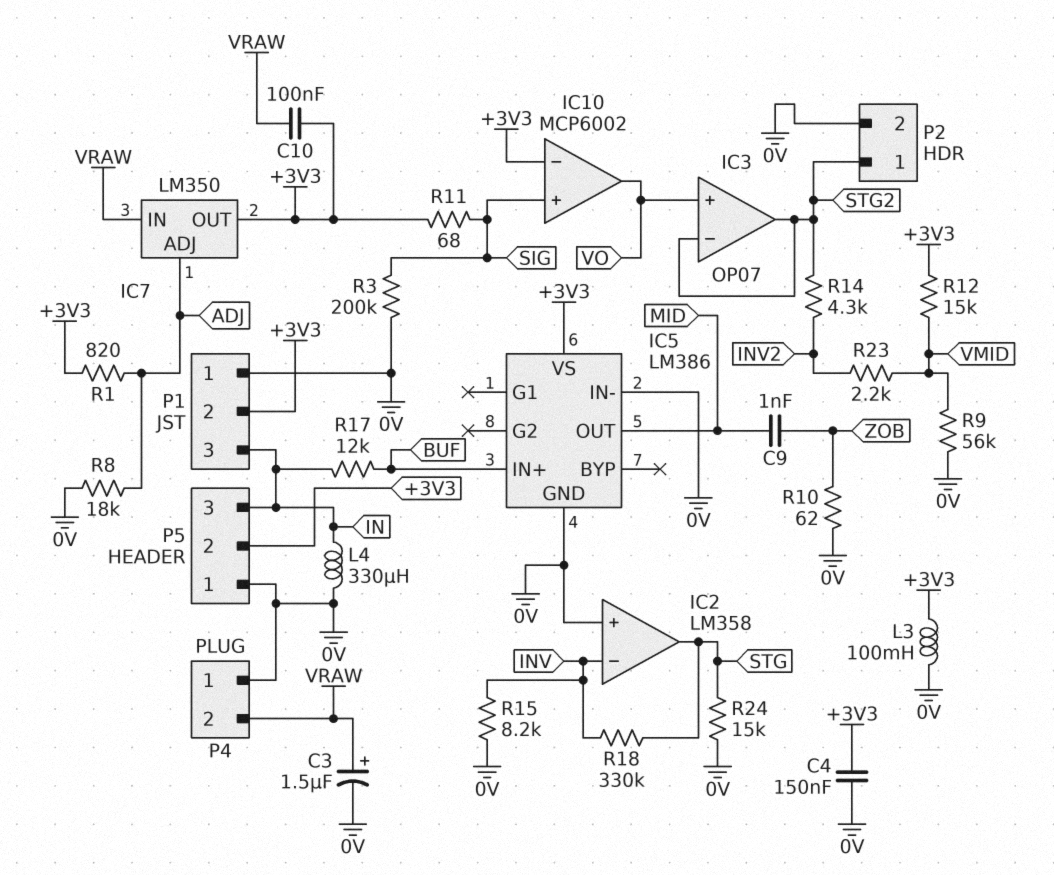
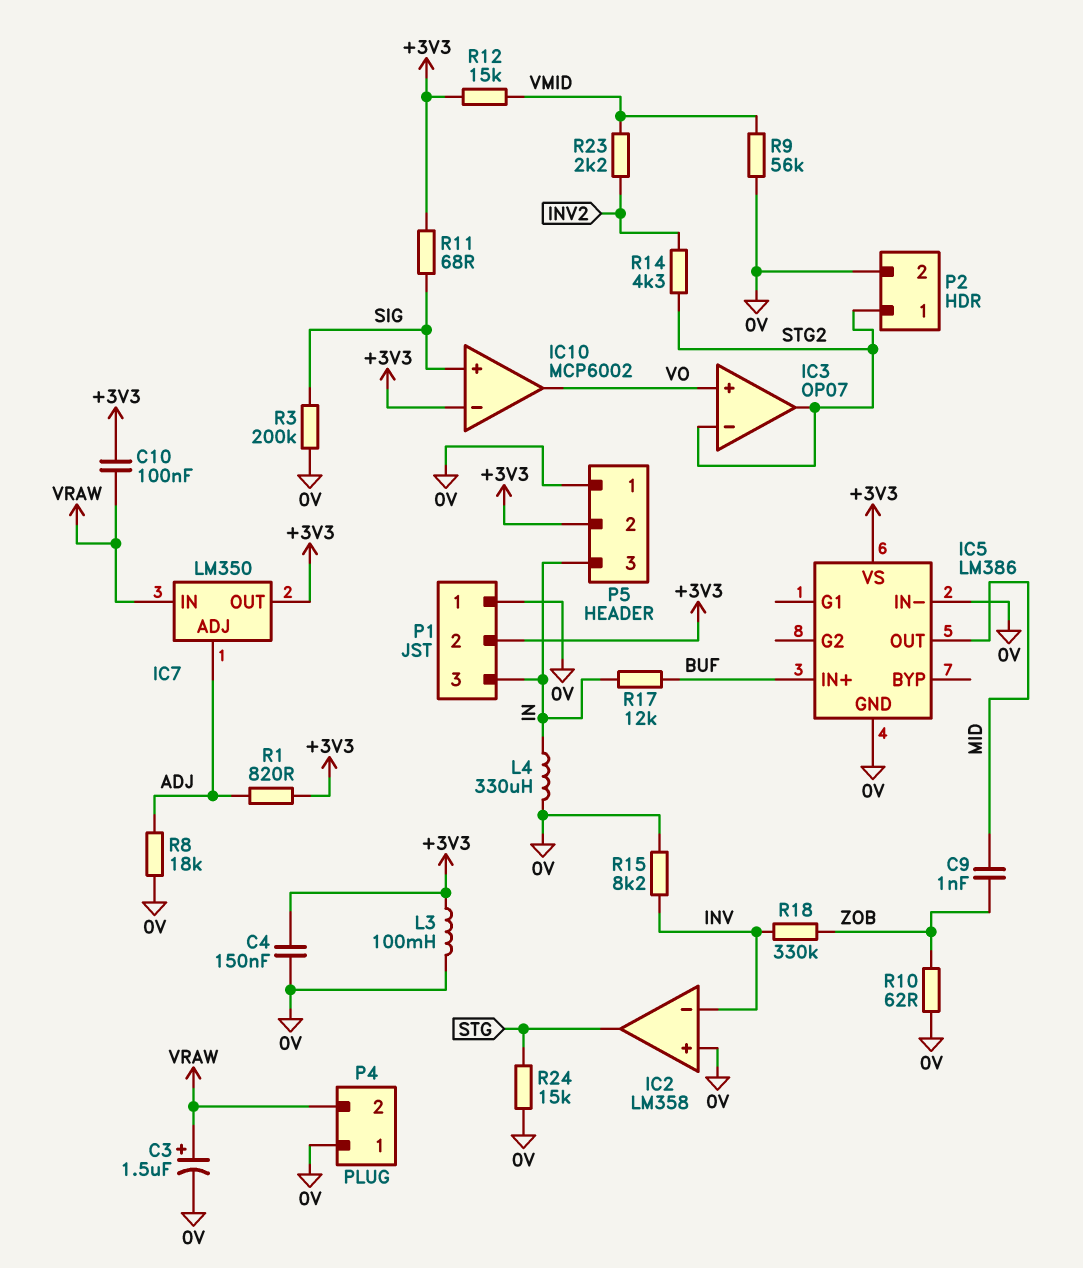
R18: 330k (INV, STG) -> 330k (INV, ZOB)

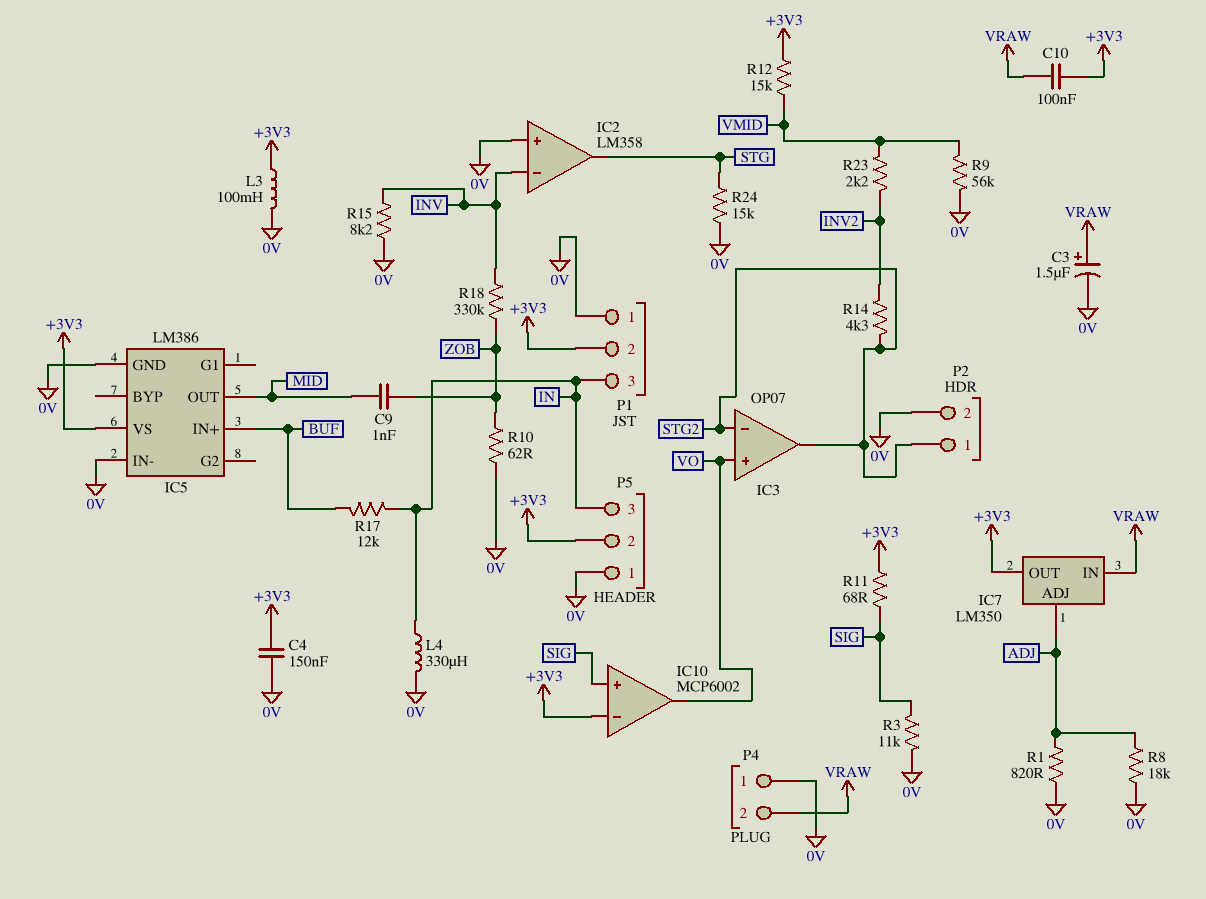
R1: 820 (+3V3, ADJ) -> 820 (0V, ADJ)
R3: 200k (0V, SIG) -> 11k (0V, SIG)

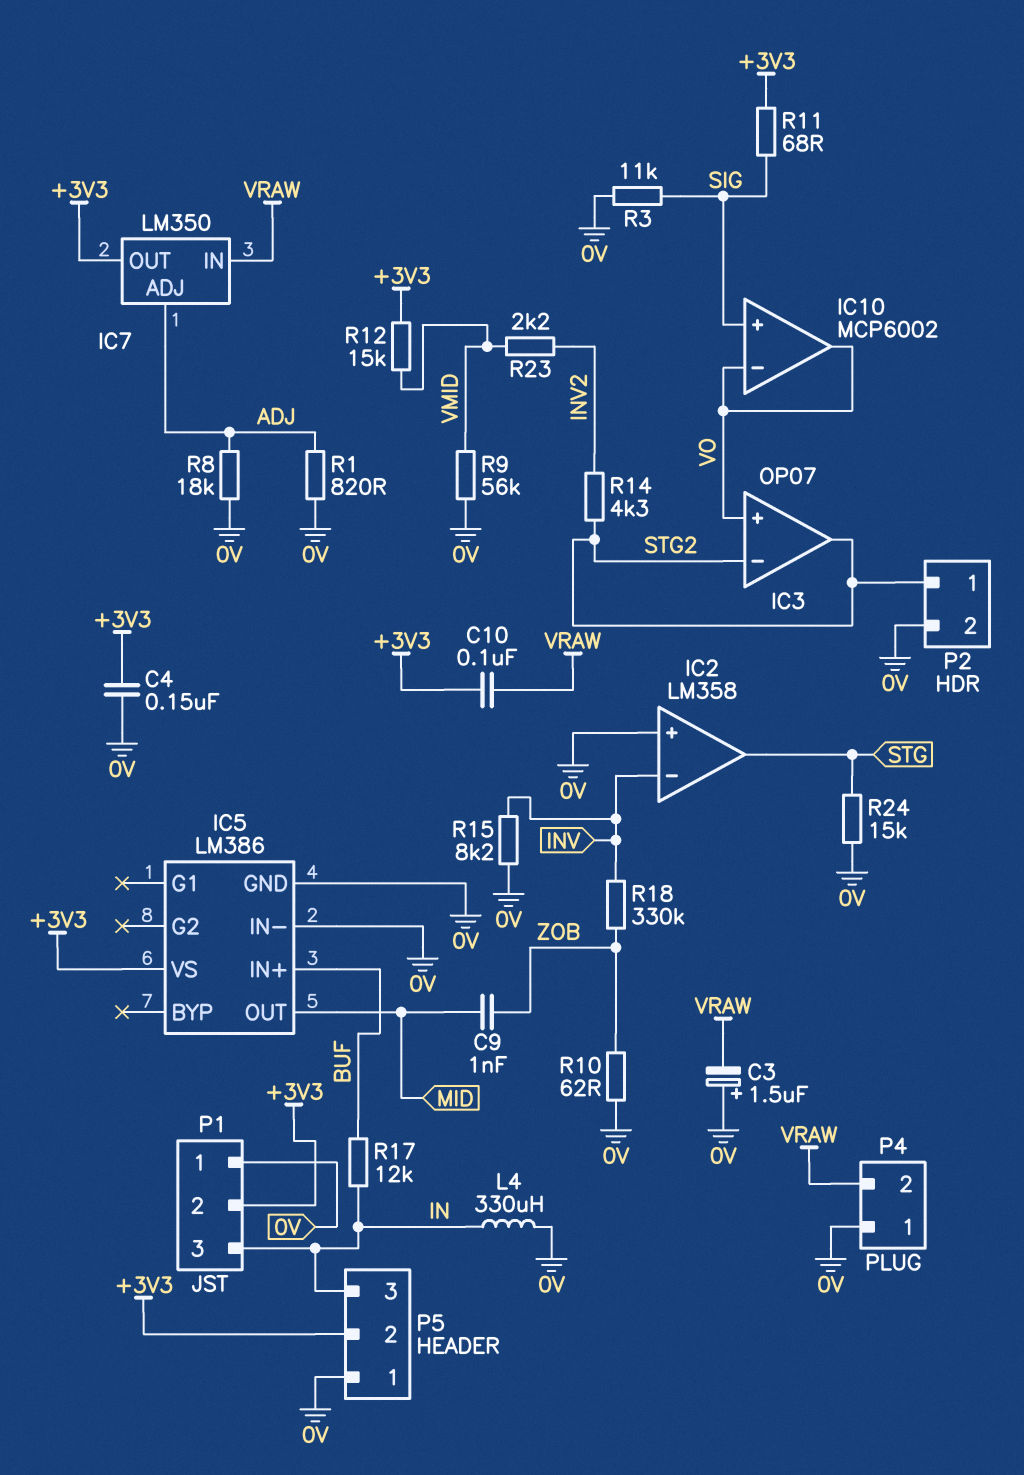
C3: 1.5uF (plus VRAW, minus 0V) -> 1.5uF (plus 0V, minus VRAW)
IC10 pin in-: +3V3 -> VO
L3: 100mH (+3V3, 0V) -> none

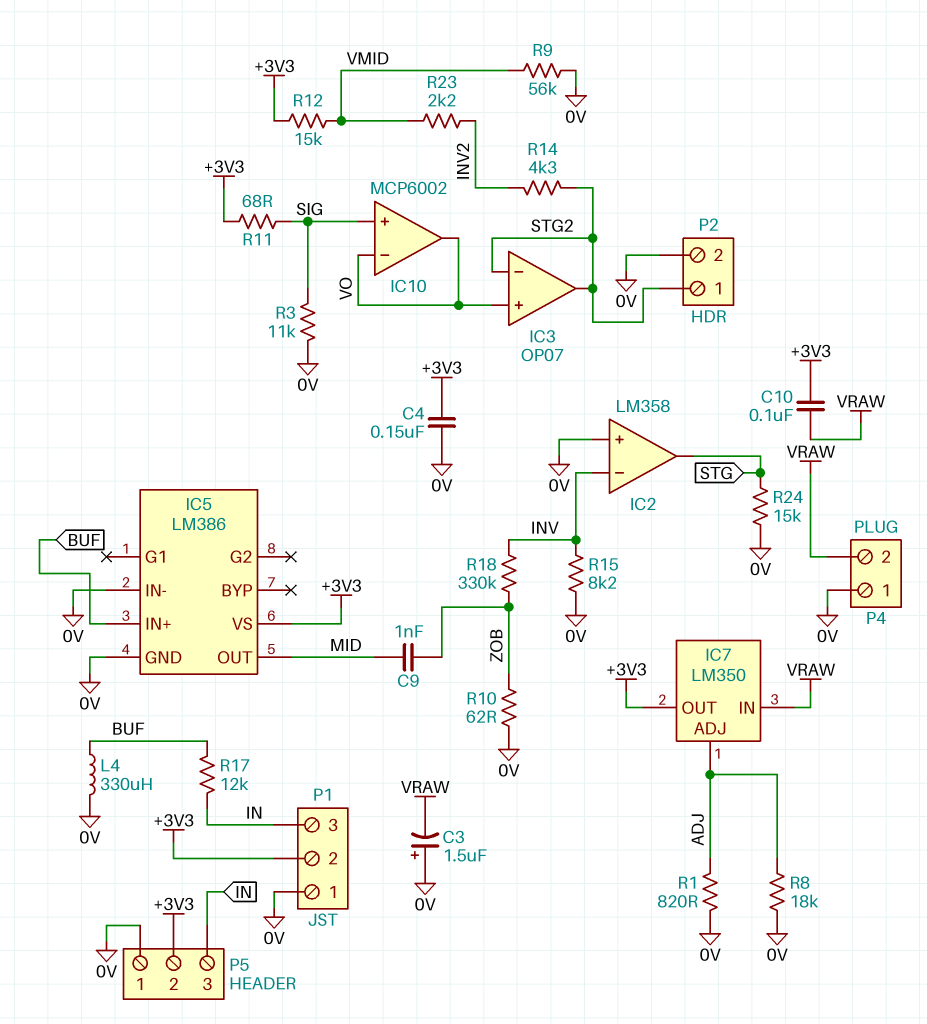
L4: 330uH (0V, IN) -> 330uH (0V, BUF)

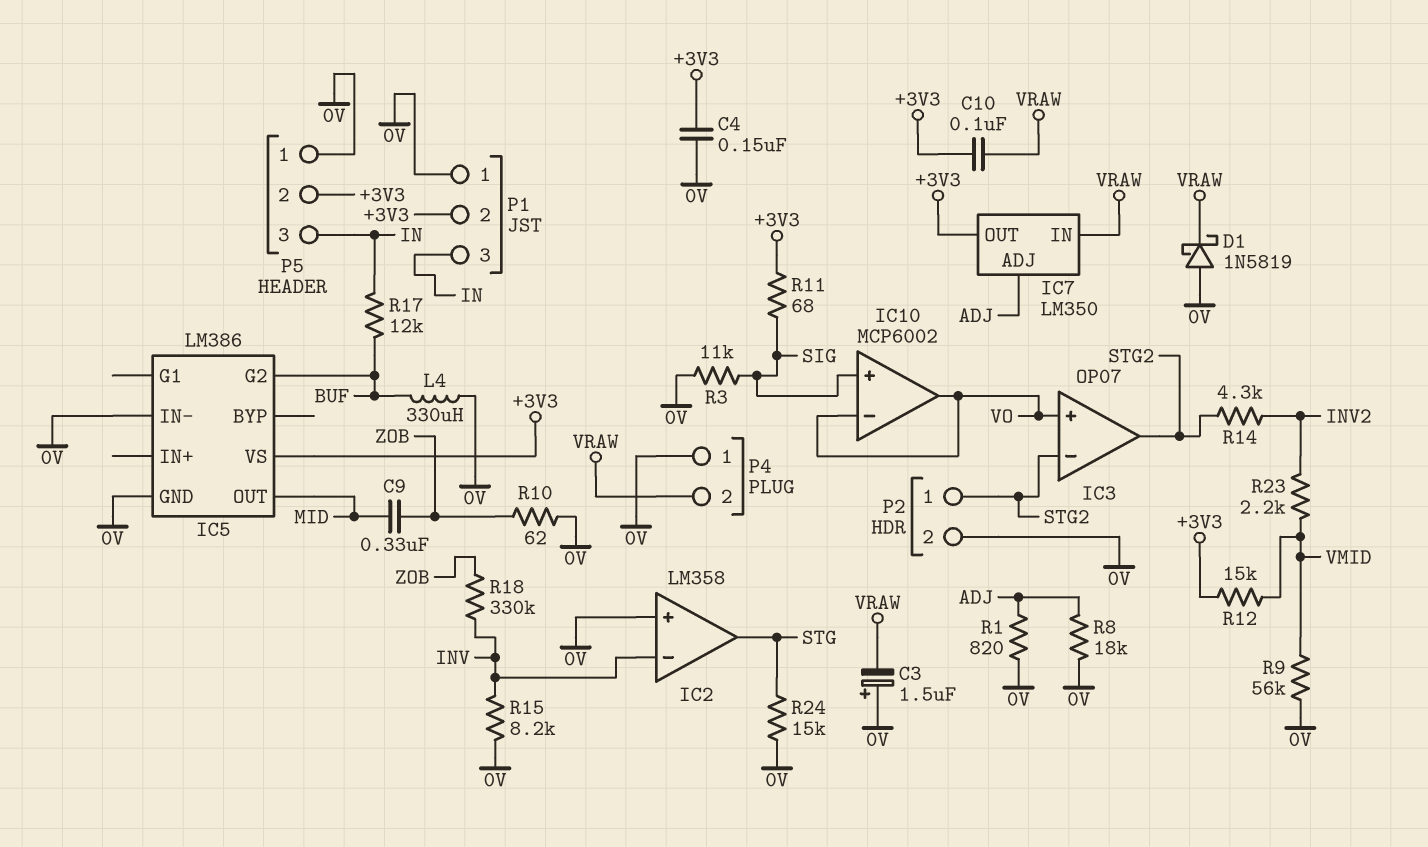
C9: 1nF (MID, ZOB) -> 330nF (MID, ZOB)
D1: none -> schottky 1N5819 (A 0V, K VRAW)
IC5 pin G2: none -> BUF
IC5 pin IN+: BUF -> none

